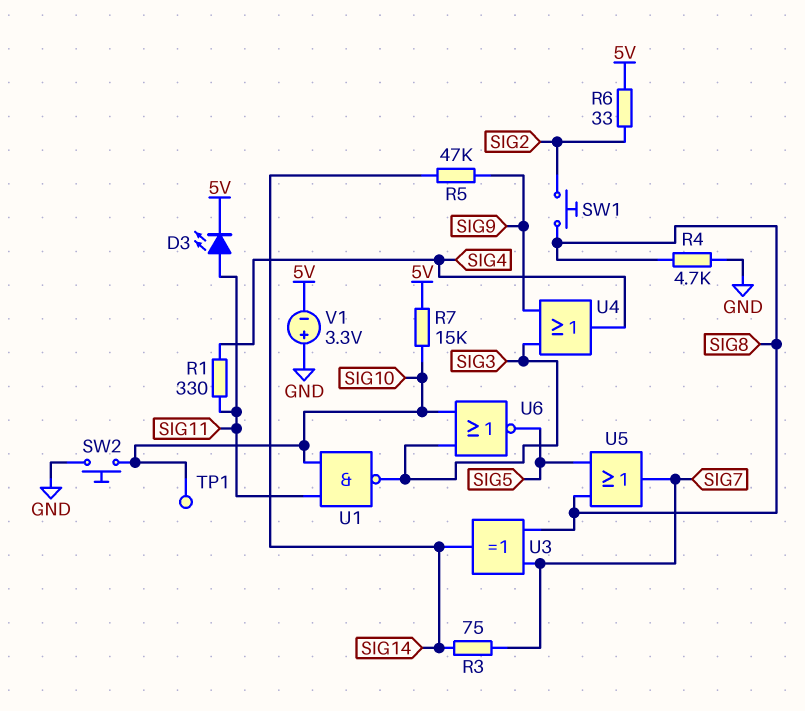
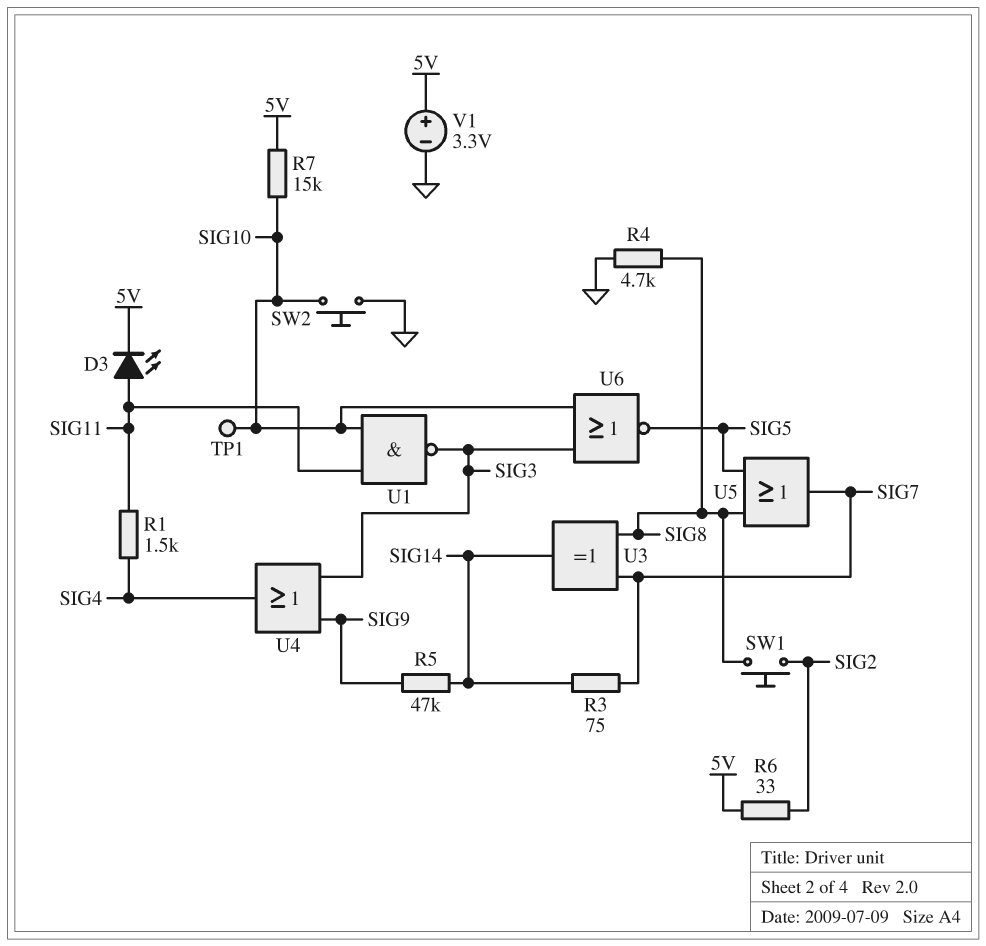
R1: 330 (SIG4, SIG11) -> 1.5k (SIG4, SIG11)
V1: 3.3V (plus GND, minus 5V) -> 3.3V (plus 5V, minus GND)

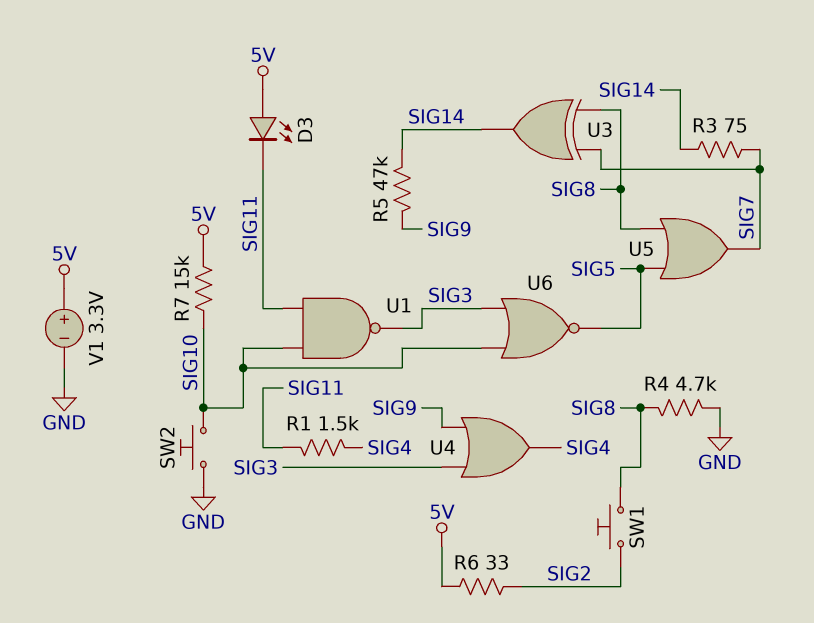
D3: LED (A SIG11, K 5V) -> LED (A 5V, K SIG11)
TP1: test point (SIG10) -> none

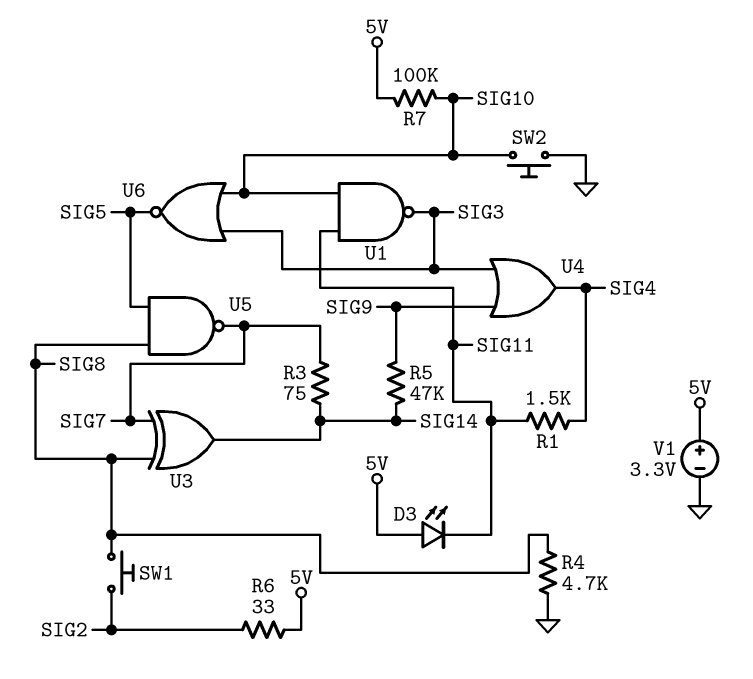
R7: 15k (5V, SIG10) -> 100k (5V, SIG10)
U5: OR (in SIG5, in SIG8, out SIG7) -> NAND (in SIG5, in SIG8, out SIG7)

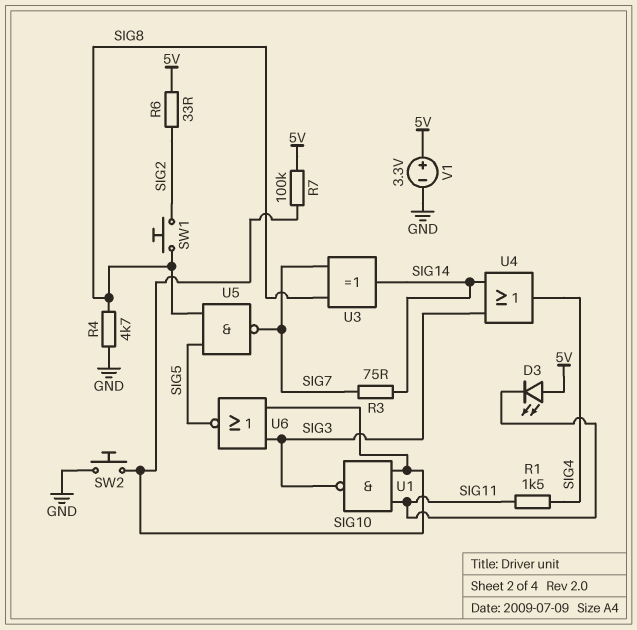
R5: 47k (SIG9, SIG14) -> none
U4: OR (in SIG3, in SIG9, out SIG4) -> OR (in SIG3, in SIG14, out SIG4)

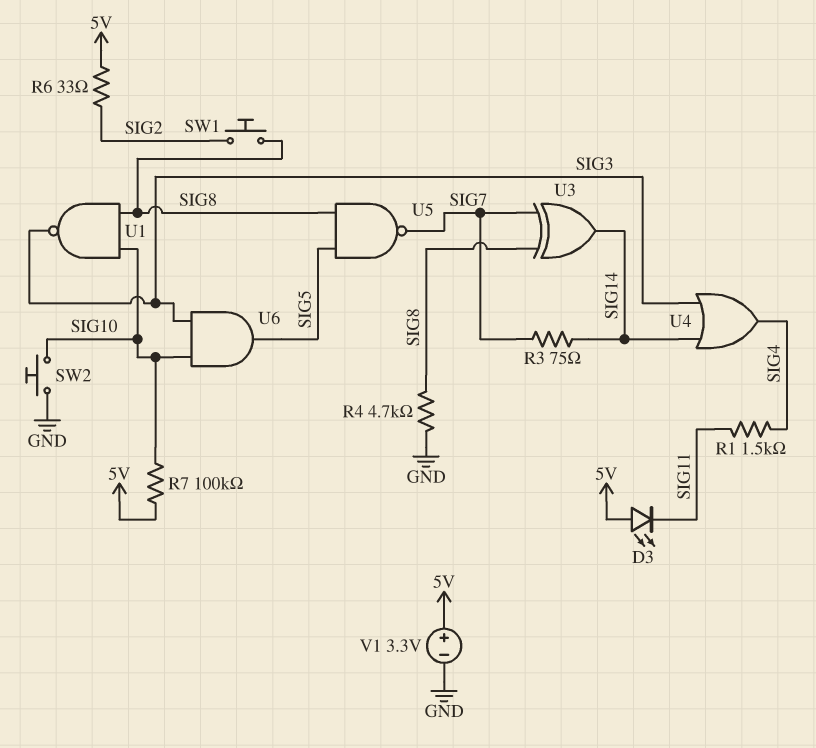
U1: NAND (in SIG10, in SIG11, out SIG3) -> NAND (in SIG8, in SIG10, out SIG3)
U6: NOR (in SIG3, in SIG10, out SIG5) -> AND (in SIG3, in SIG10, out SIG5)

